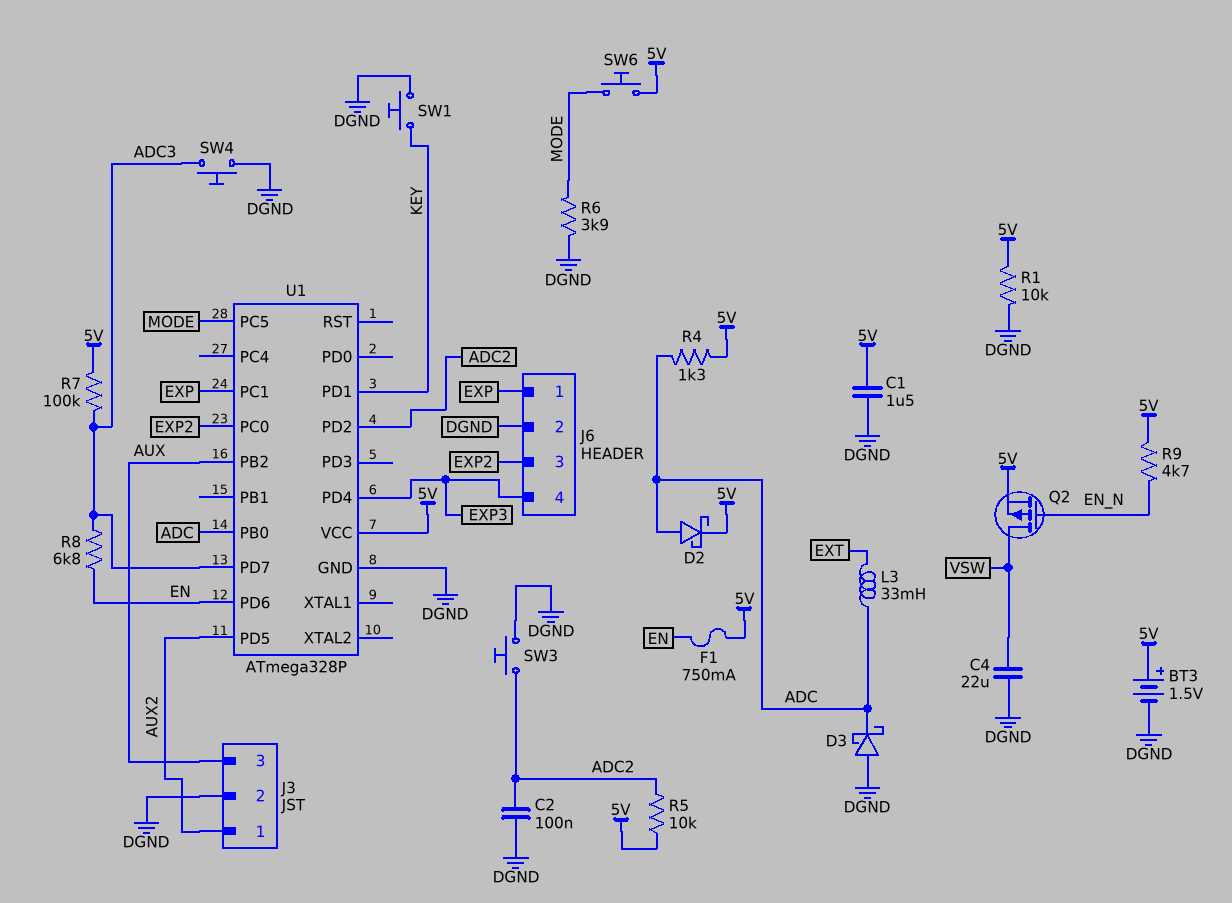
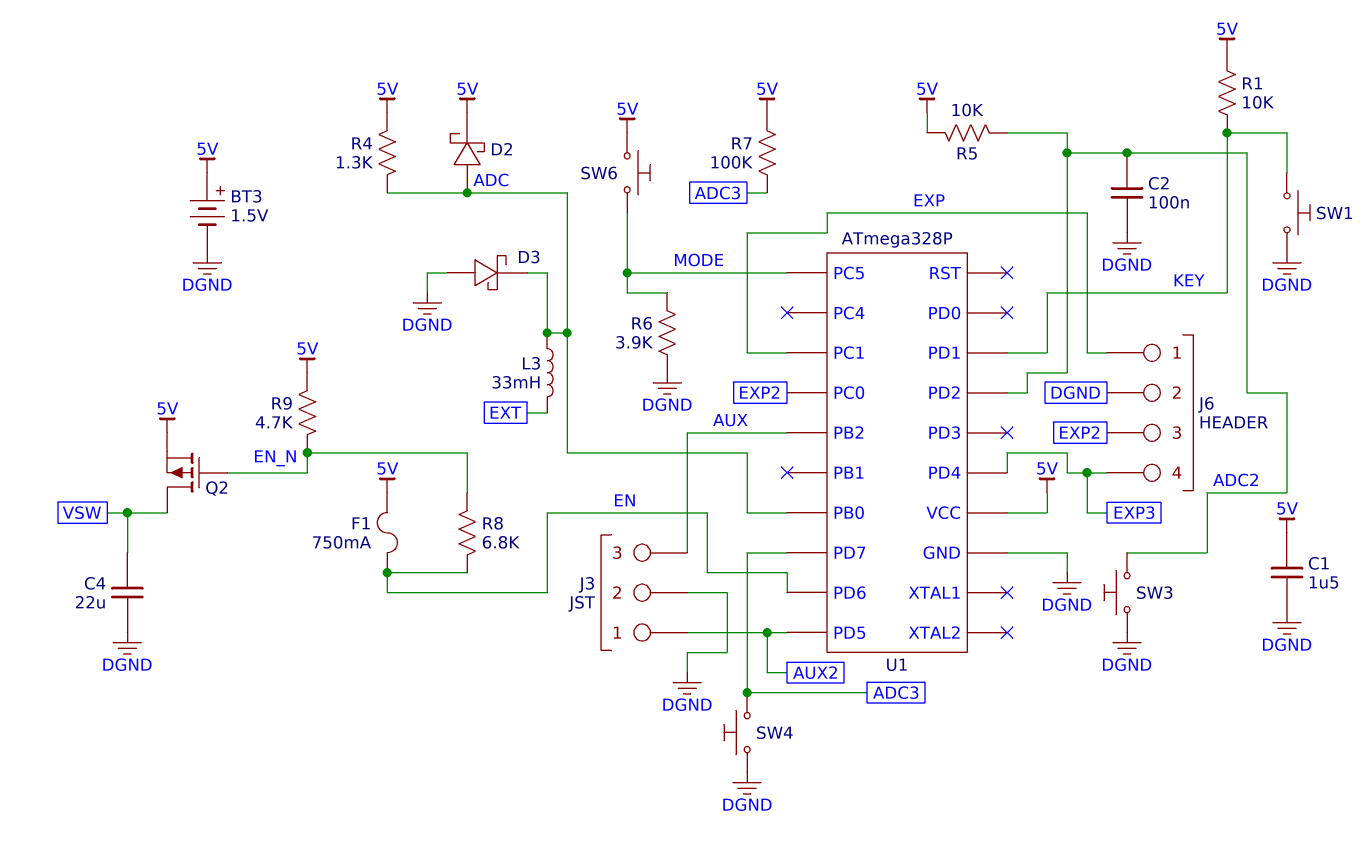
R1: 10k (5V, DGND) -> 10k (5V, KEY)
R8: 6.8k (ADC3, EN) -> 6.8k (EN, EN_N)

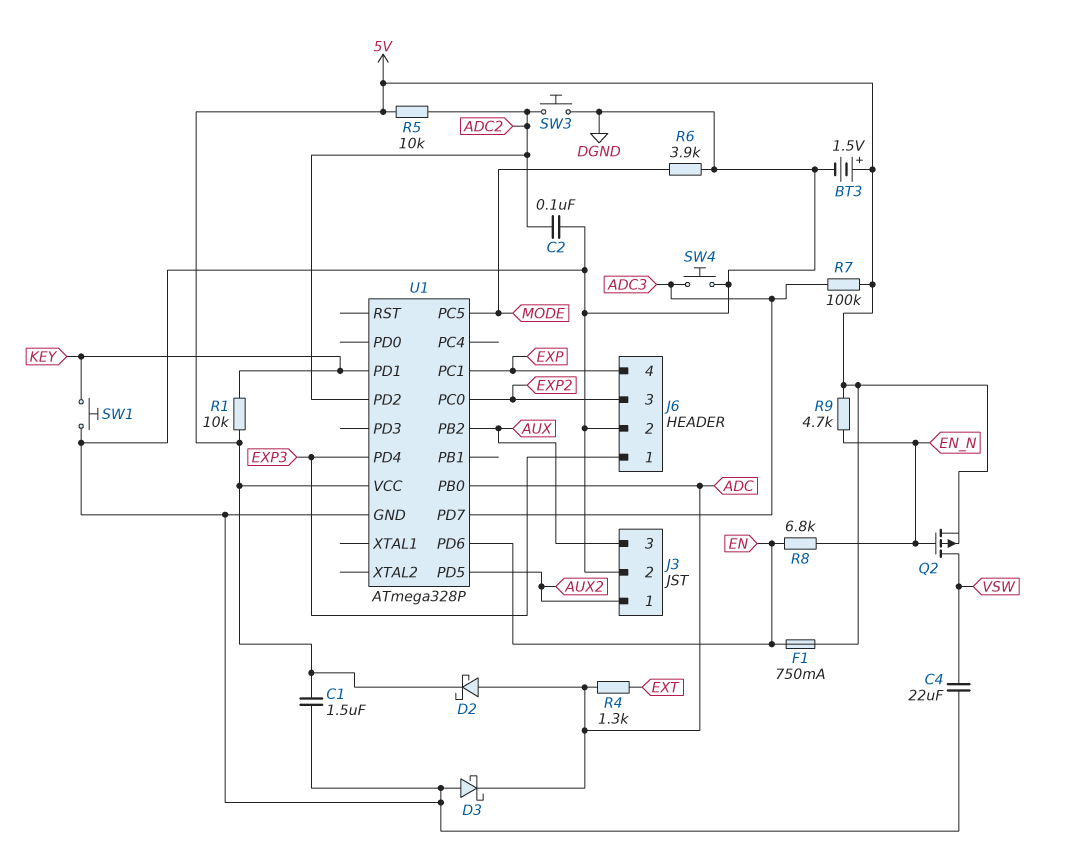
J6 pin 1: EXP -> EXP3
J6 pin 4: EXP3 -> EXP
L3: 33mH (ADC, EXT) -> none
R4: 1.3k (5V, ADC) -> 1.3k (ADC, EXT)
SW6: button (5V, MODE) -> none

